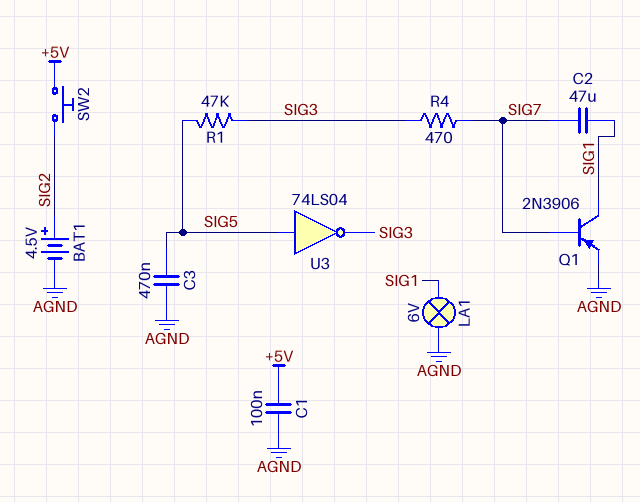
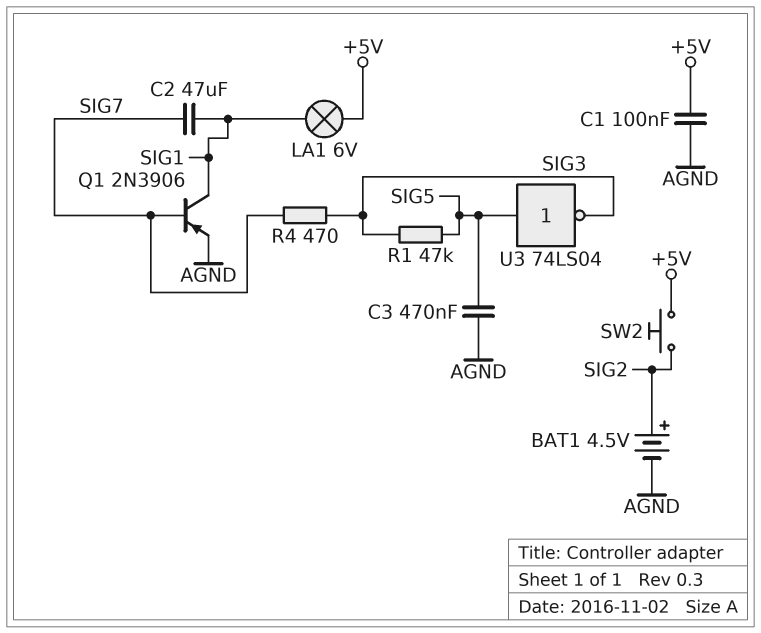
LA1: lamp 6V (AGND, SIG1) -> lamp 6V (+5V, SIG1)

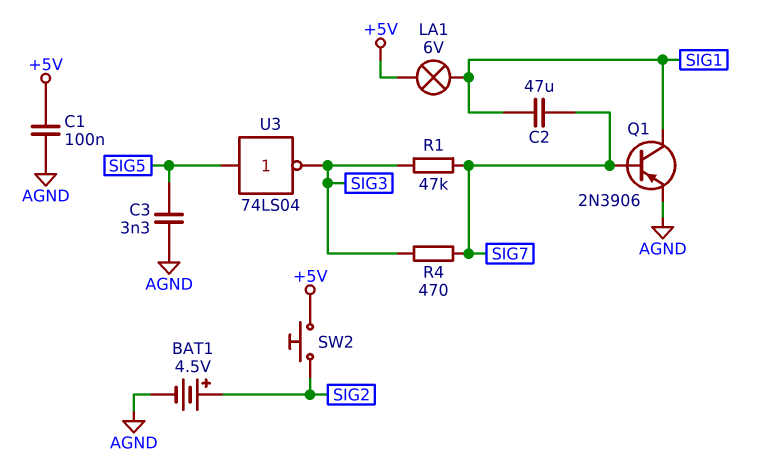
C3: 470nF (AGND, SIG5) -> 3.3nF (AGND, SIG5)
R1: 47k (SIG3, SIG5) -> 47k (SIG3, SIG7)

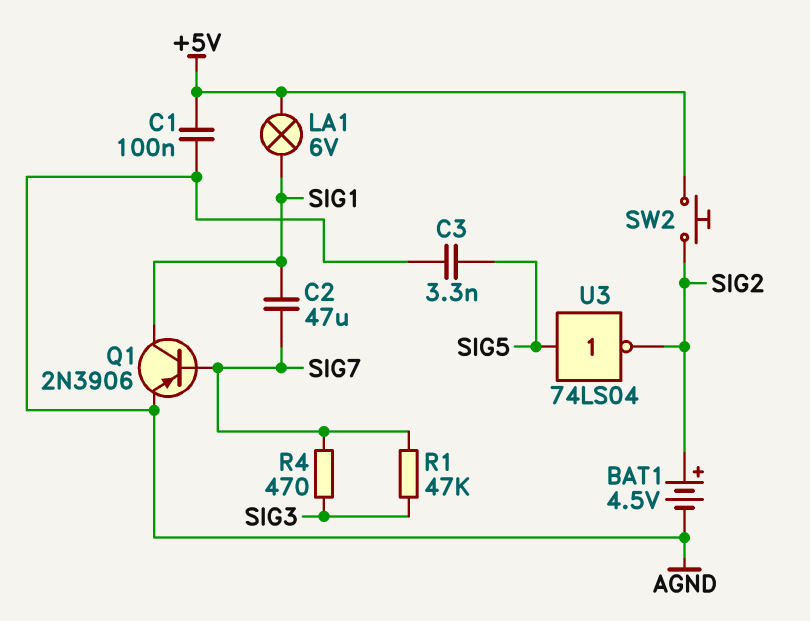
U3: NOT 74LS04 (in SIG5, out SIG3) -> NOT 74LS04 (in SIG5, out SIG2)

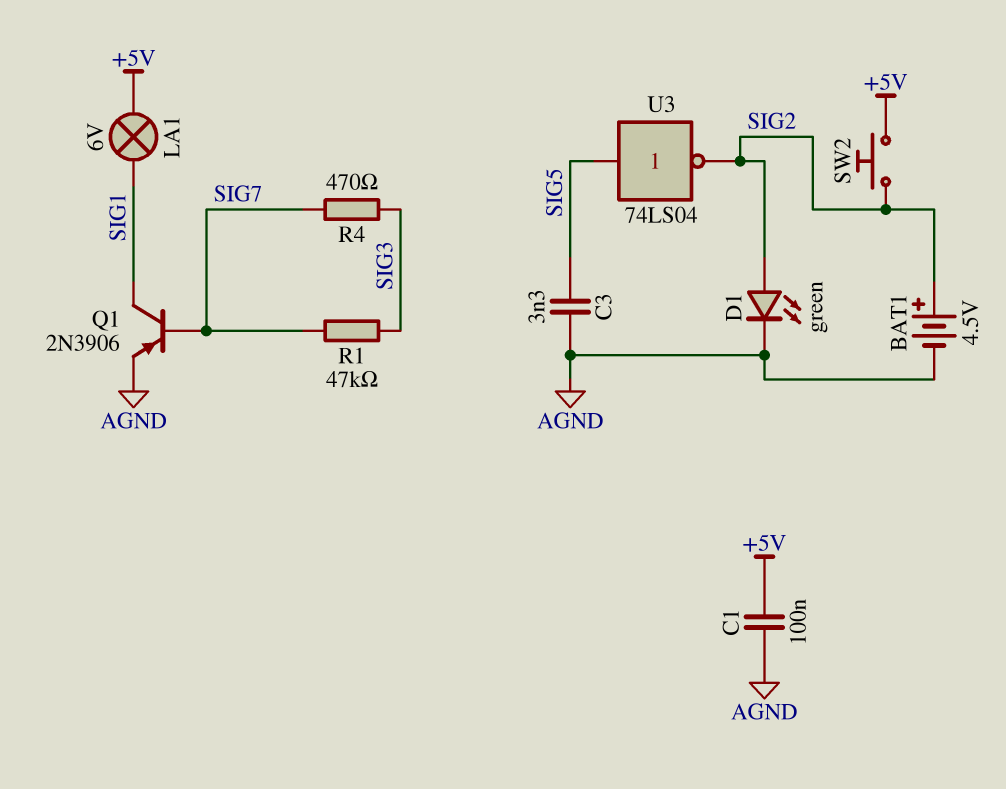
C2: 47uF (SIG1, SIG7) -> none
D1: none -> LED green (A SIG2, K AGND)

